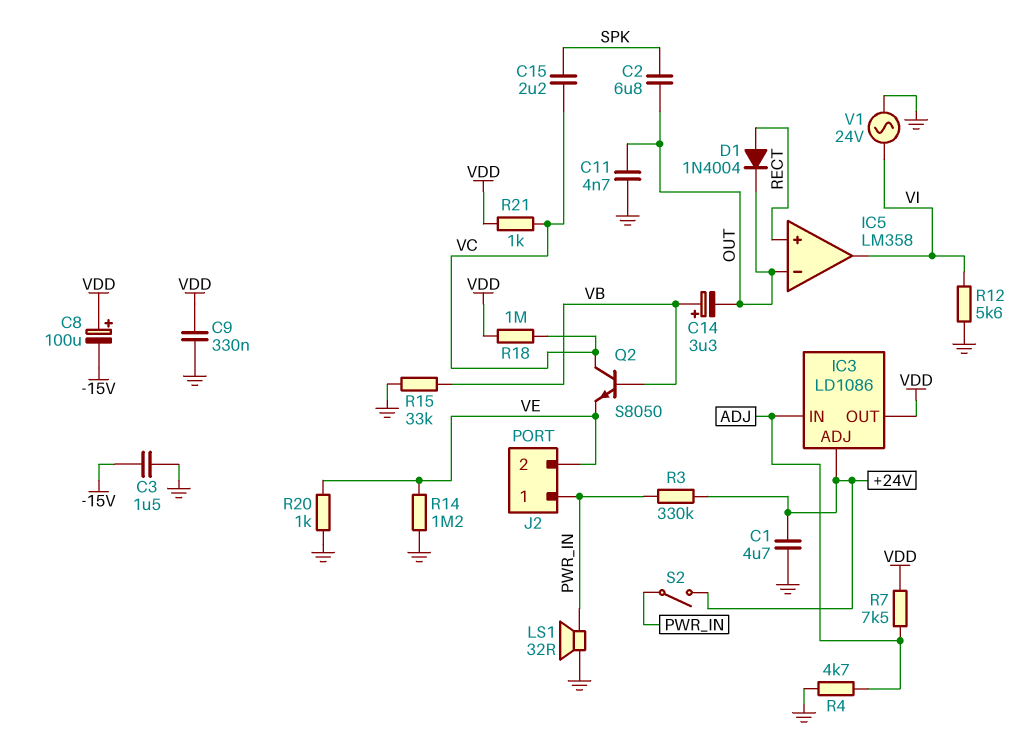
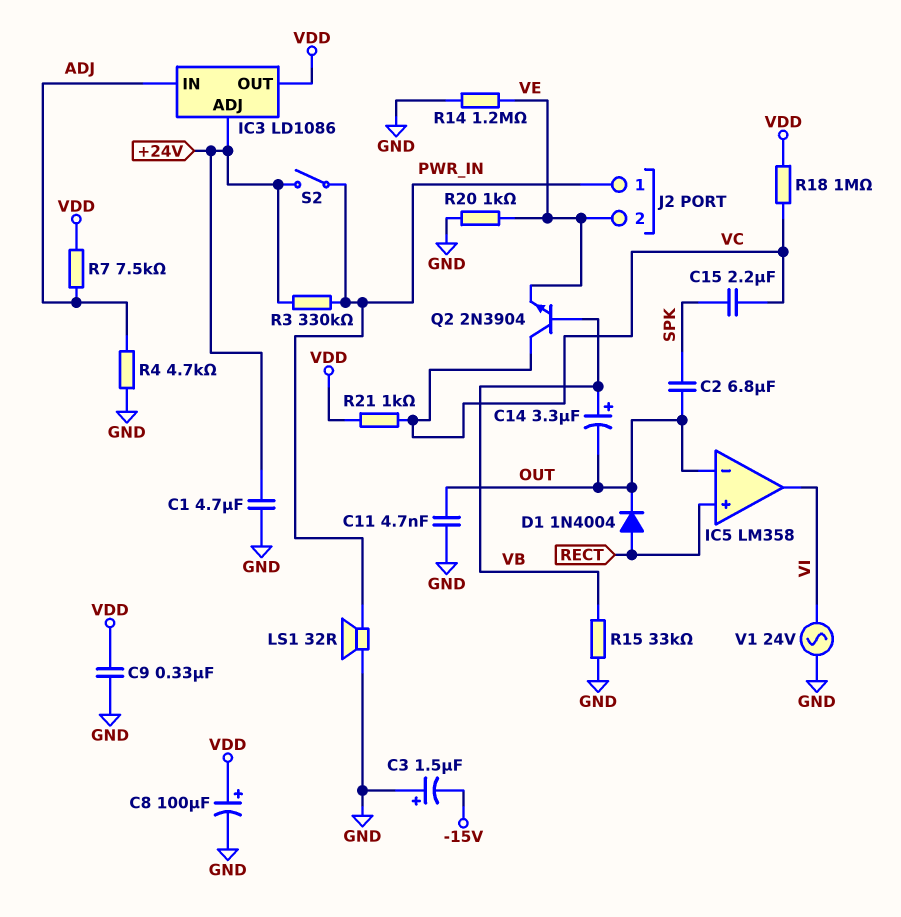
C3: 1.5uF (-15V, GND) -> 1.5uF (plus GND, minus -15V)
C8: 100uF (plus VDD, minus -15V) -> 100uF (plus VDD, minus GND)
Q2: NPN S8050 (B VB, C VC, E VE) -> NPN 2N3904 (B VB, C VC, E VE)
R12: 5.6k (GND, VI) -> none

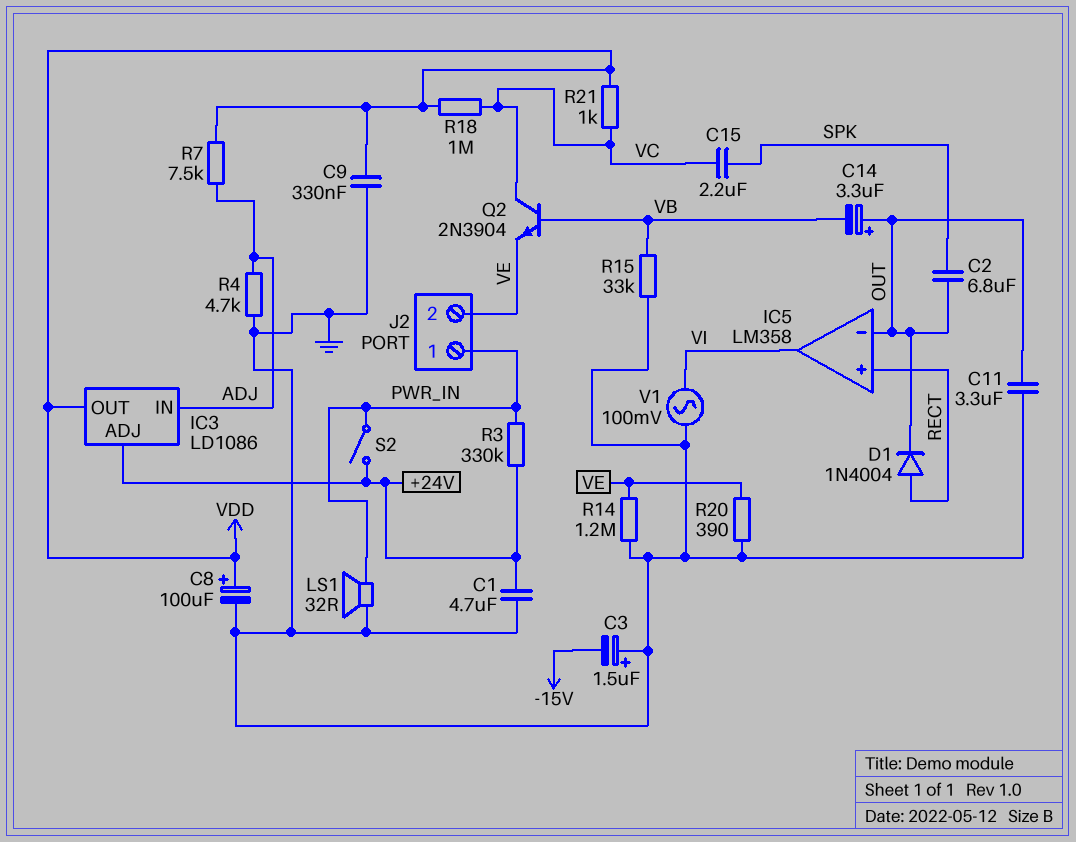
C11: 4.7nF (GND, OUT) -> 3.3uF (GND, OUT)
C14: 3.3uF (plus VB, minus OUT) -> 3.3uF (plus OUT, minus VB)
R20: 1k (GND, VE) -> 390 (GND, VE)
V1: AC 24V (GND, VI) -> AC 100mV (GND, VI)

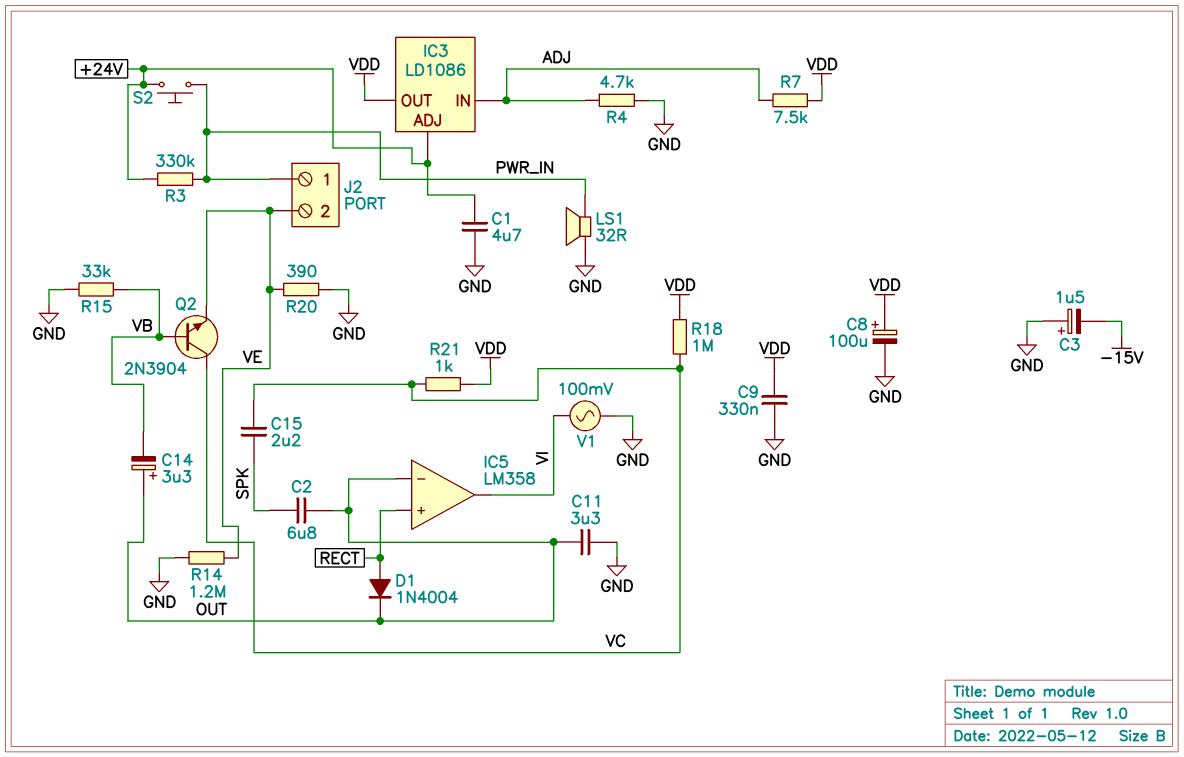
S2: switch (+24V, PWR_IN) -> button (+24V, PWR_IN)

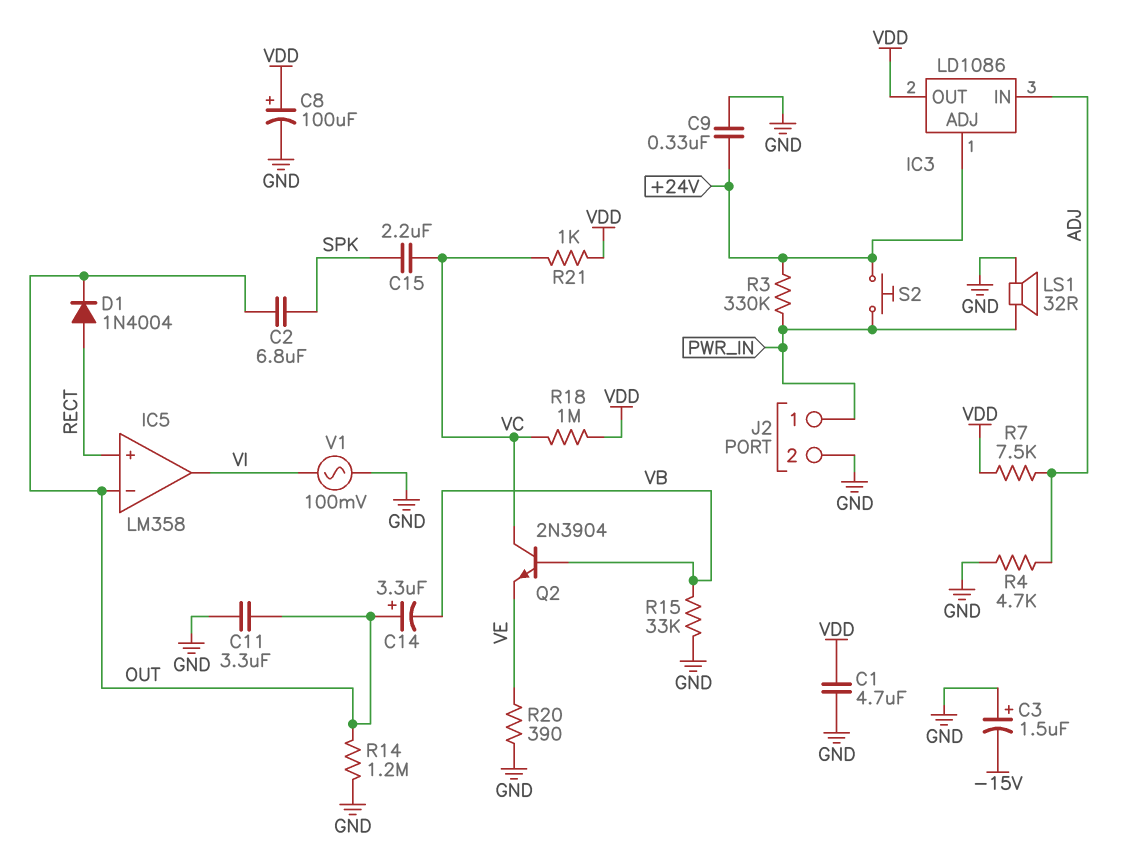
C1: 4.7uF (+24V, GND) -> 4.7uF (GND, VDD)
C9: 330nF (GND, VDD) -> 330nF (+24V, GND)
J2 pin 2: VE -> GND
R14: 1.2M (GND, VE) -> 1.2M (GND, OUT)

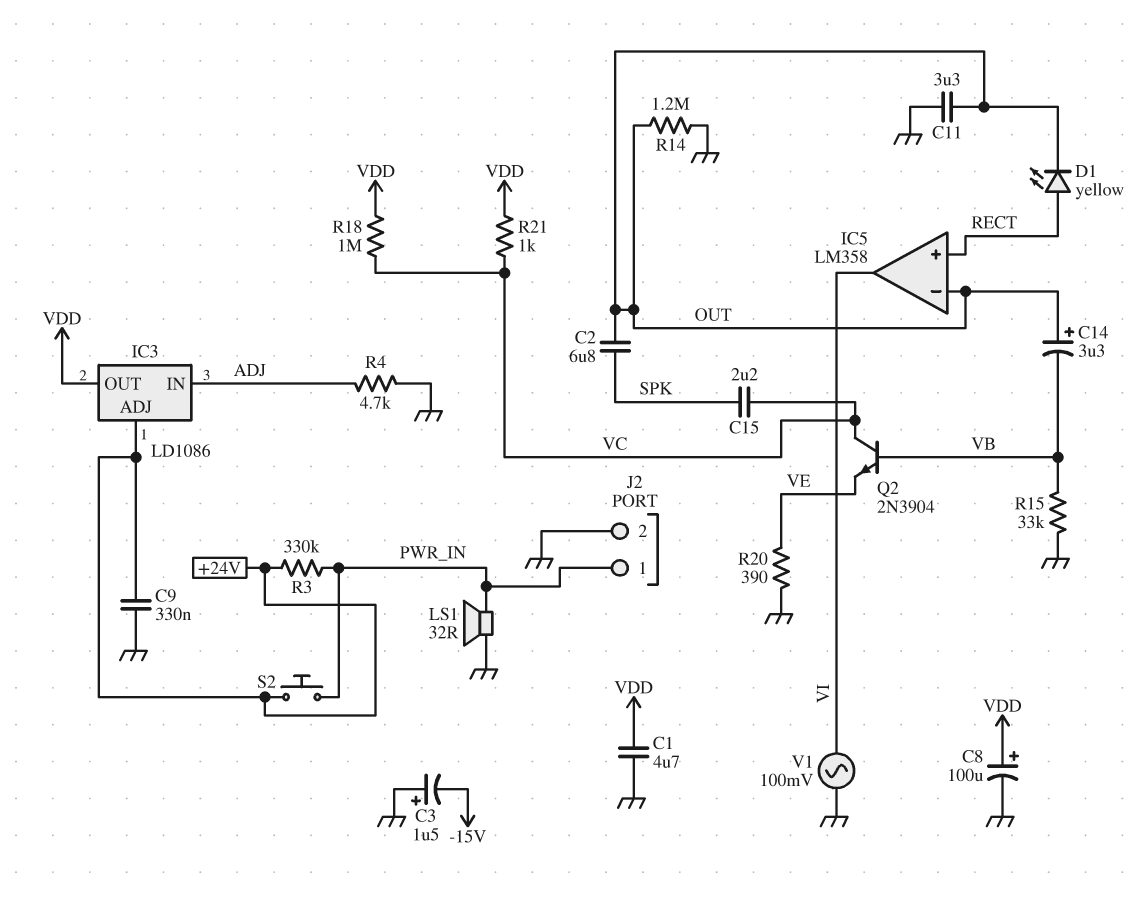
D1: diode 1N4004 (A RECT, K OUT) -> LED yellow (A RECT, K OUT)
R7: 7.5k (ADJ, VDD) -> none

